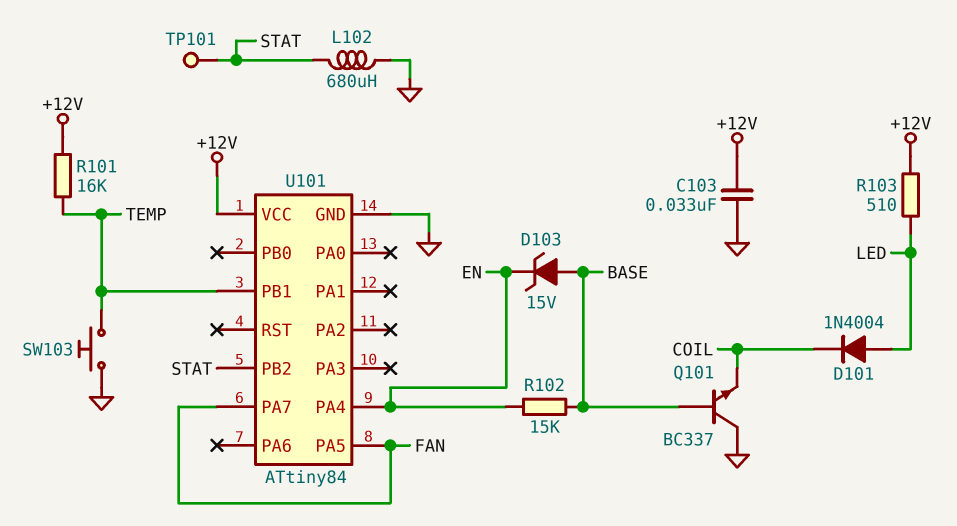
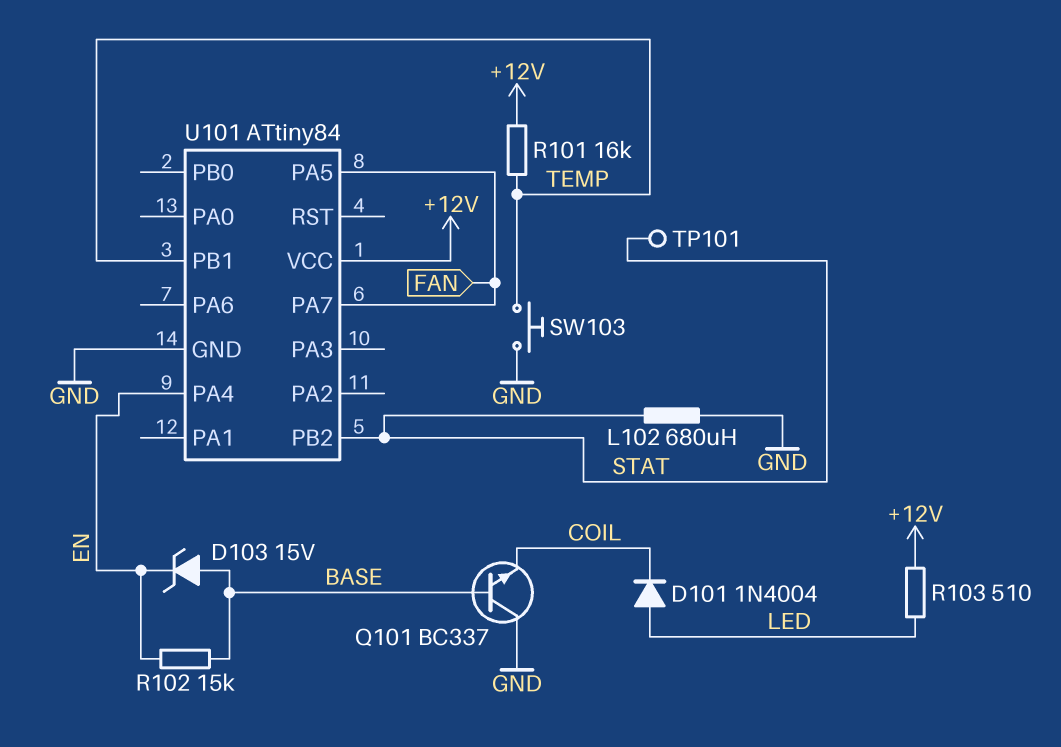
C103: 33nF (+12V, GND) -> none

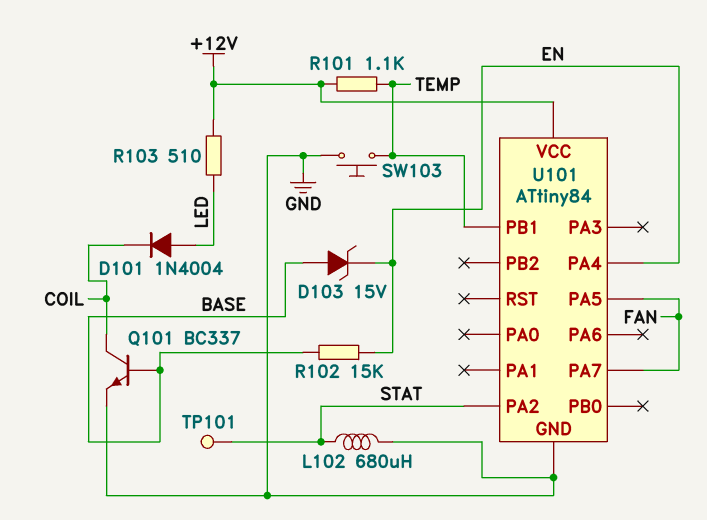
Q101: NPN BC337 (B BASE, C GND, E COIL) -> NPN BC337 (B BASE, C COIL, E GND)
R101: 16k (+12V, TEMP) -> 1.1k (+12V, TEMP)
U101 pin PA2: none -> STAT
U101 pin PB2: STAT -> none

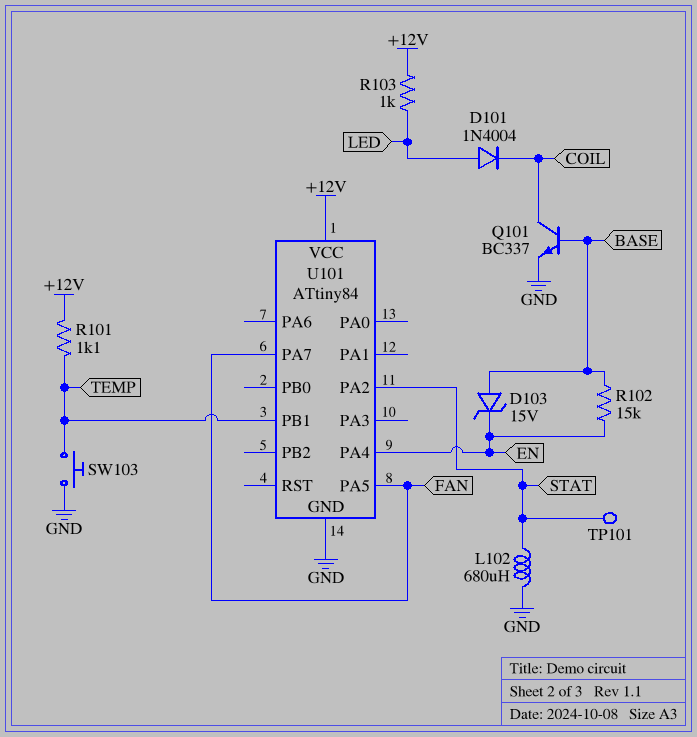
R103: 510 (+12V, LED) -> 1k (+12V, LED)

